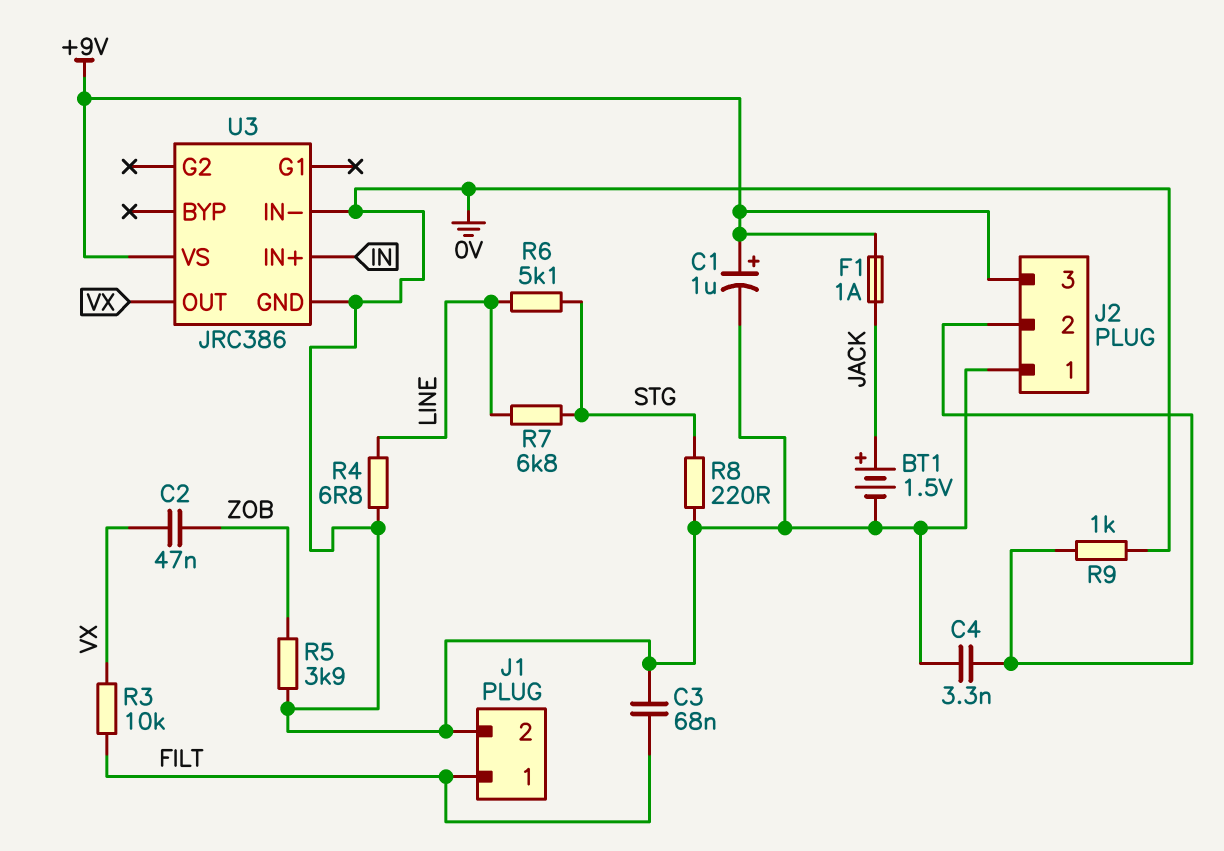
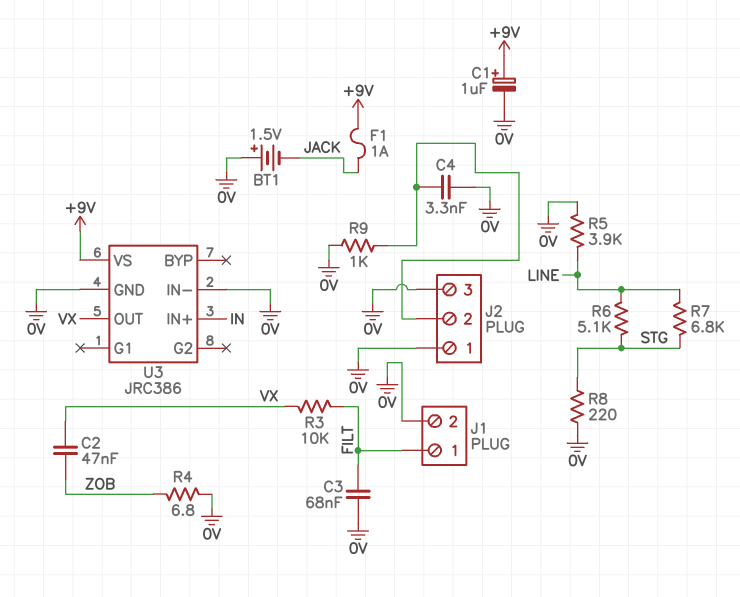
BT1: 1.5V (plus JACK, minus 0V) -> 1.5V (plus 0V, minus JACK)
J2 pin 3: +9V -> 0V
R4: 6.8 (0V, LINE) -> 6.8 (0V, ZOB)
R5: 3.9k (0V, ZOB) -> 3.9k (0V, LINE)

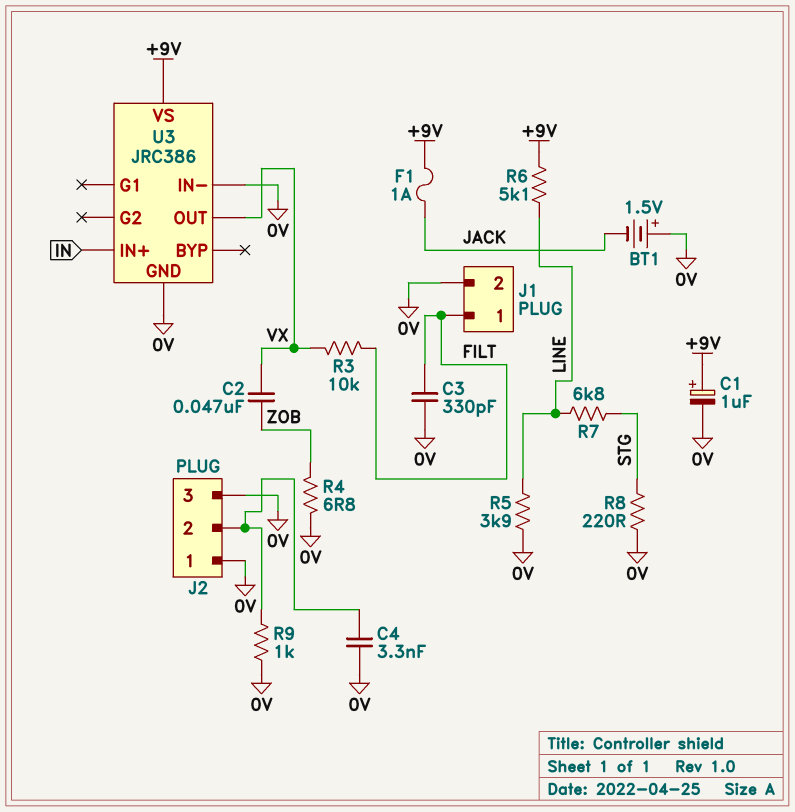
C3: 68nF (0V, FILT) -> 330pF (0V, FILT)
R6: 5.1k (LINE, STG) -> 5.1k (+9V, LINE)

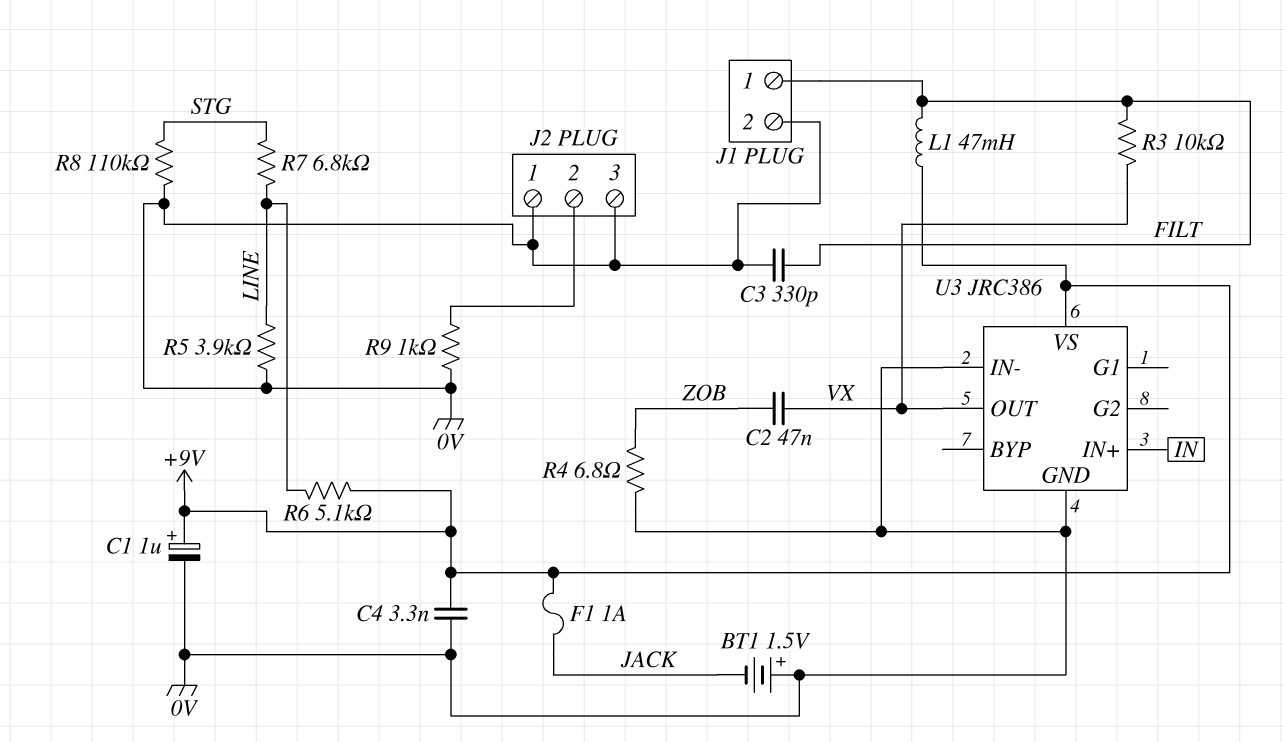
C4: 3.3nF (0V, J2/2) -> 3.3nF (+9V, 0V)
L1: none -> 47mH (+9V, FILT)
R8: 220 (0V, STG) -> 110k (0V, STG)

